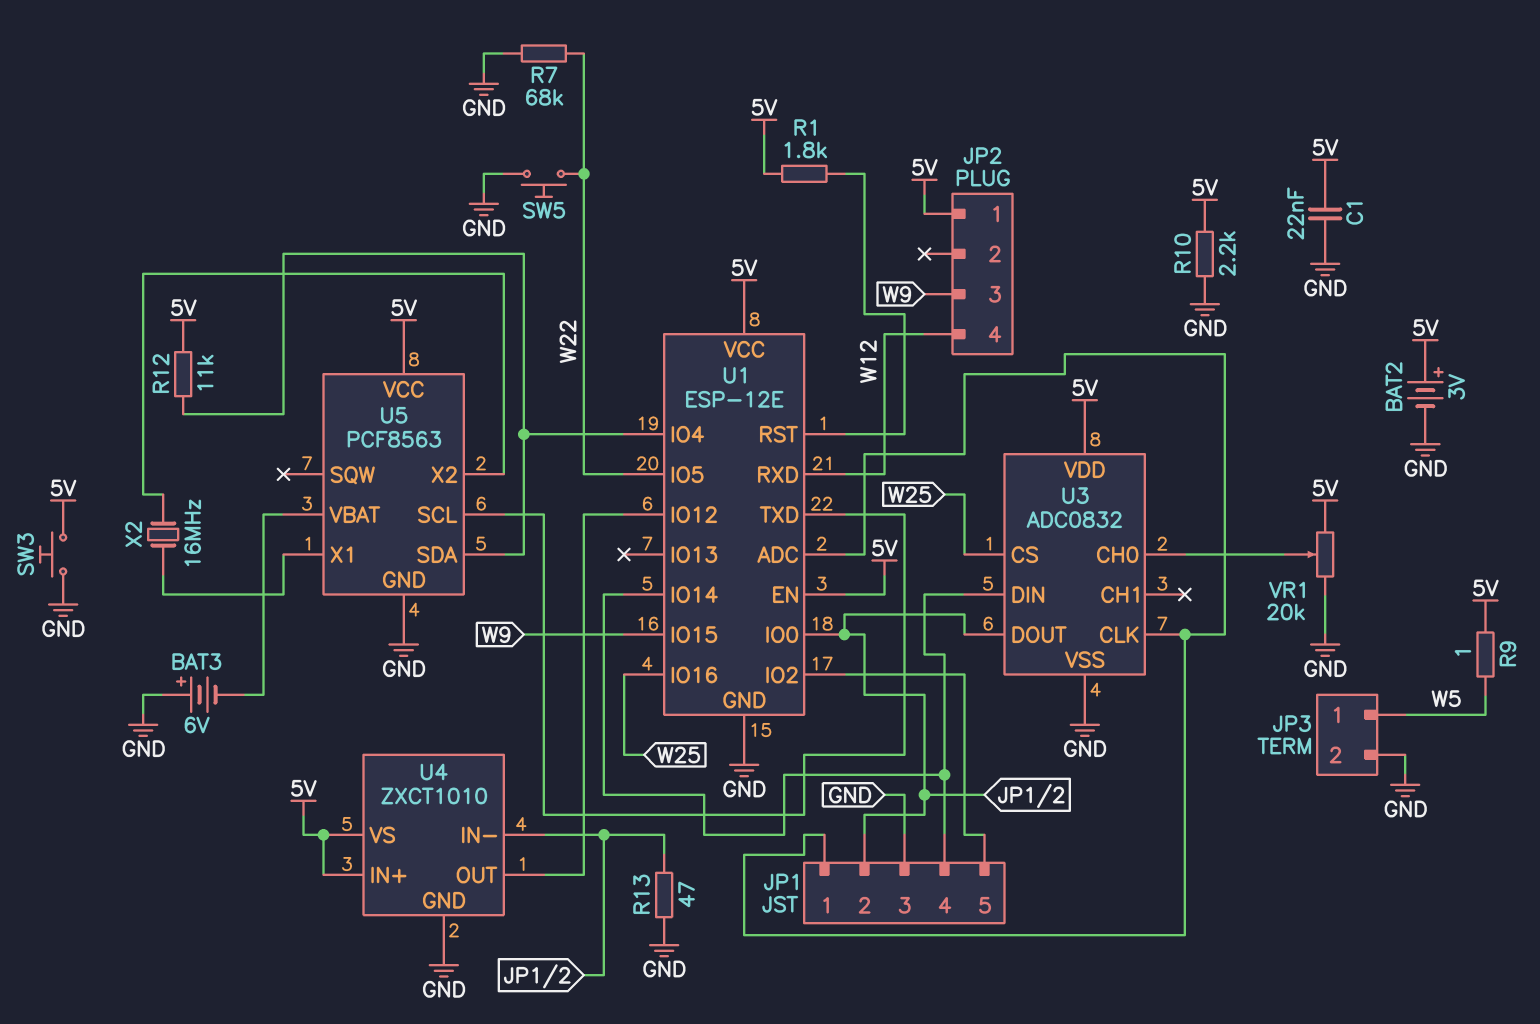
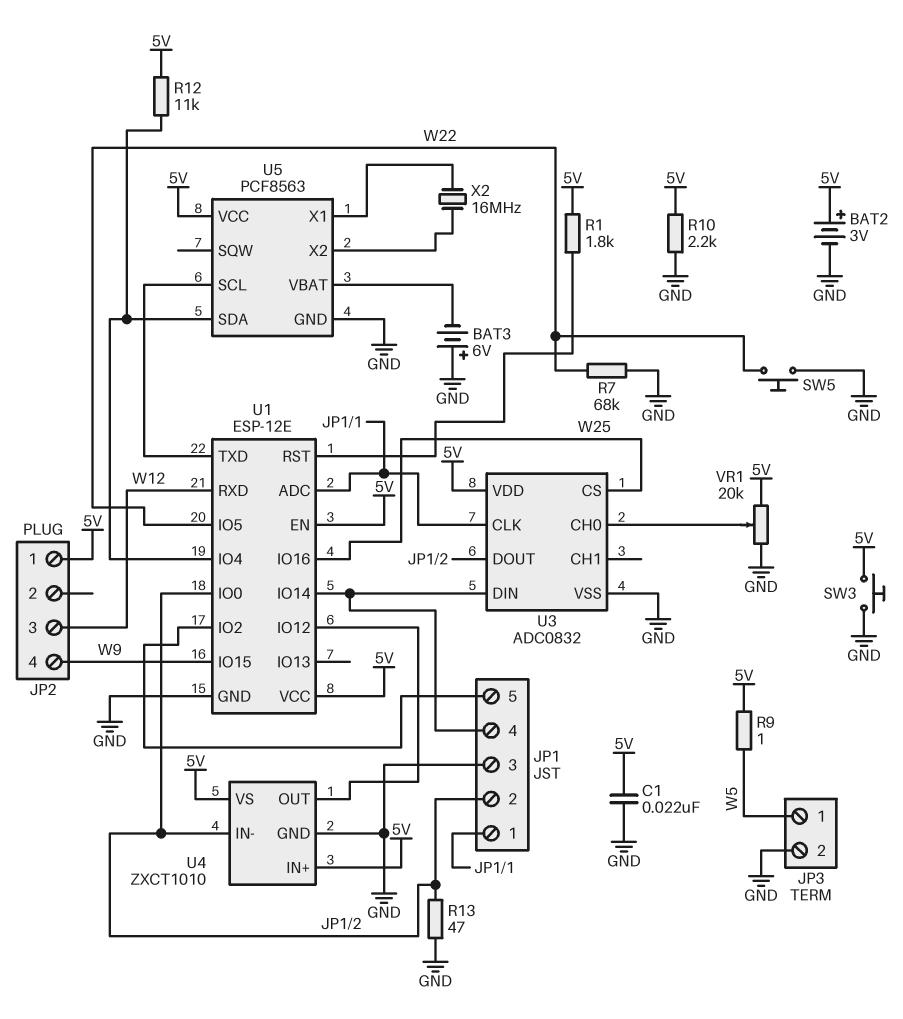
JP2 pin 3: W9 -> W12
JP2 pin 4: W12 -> W9

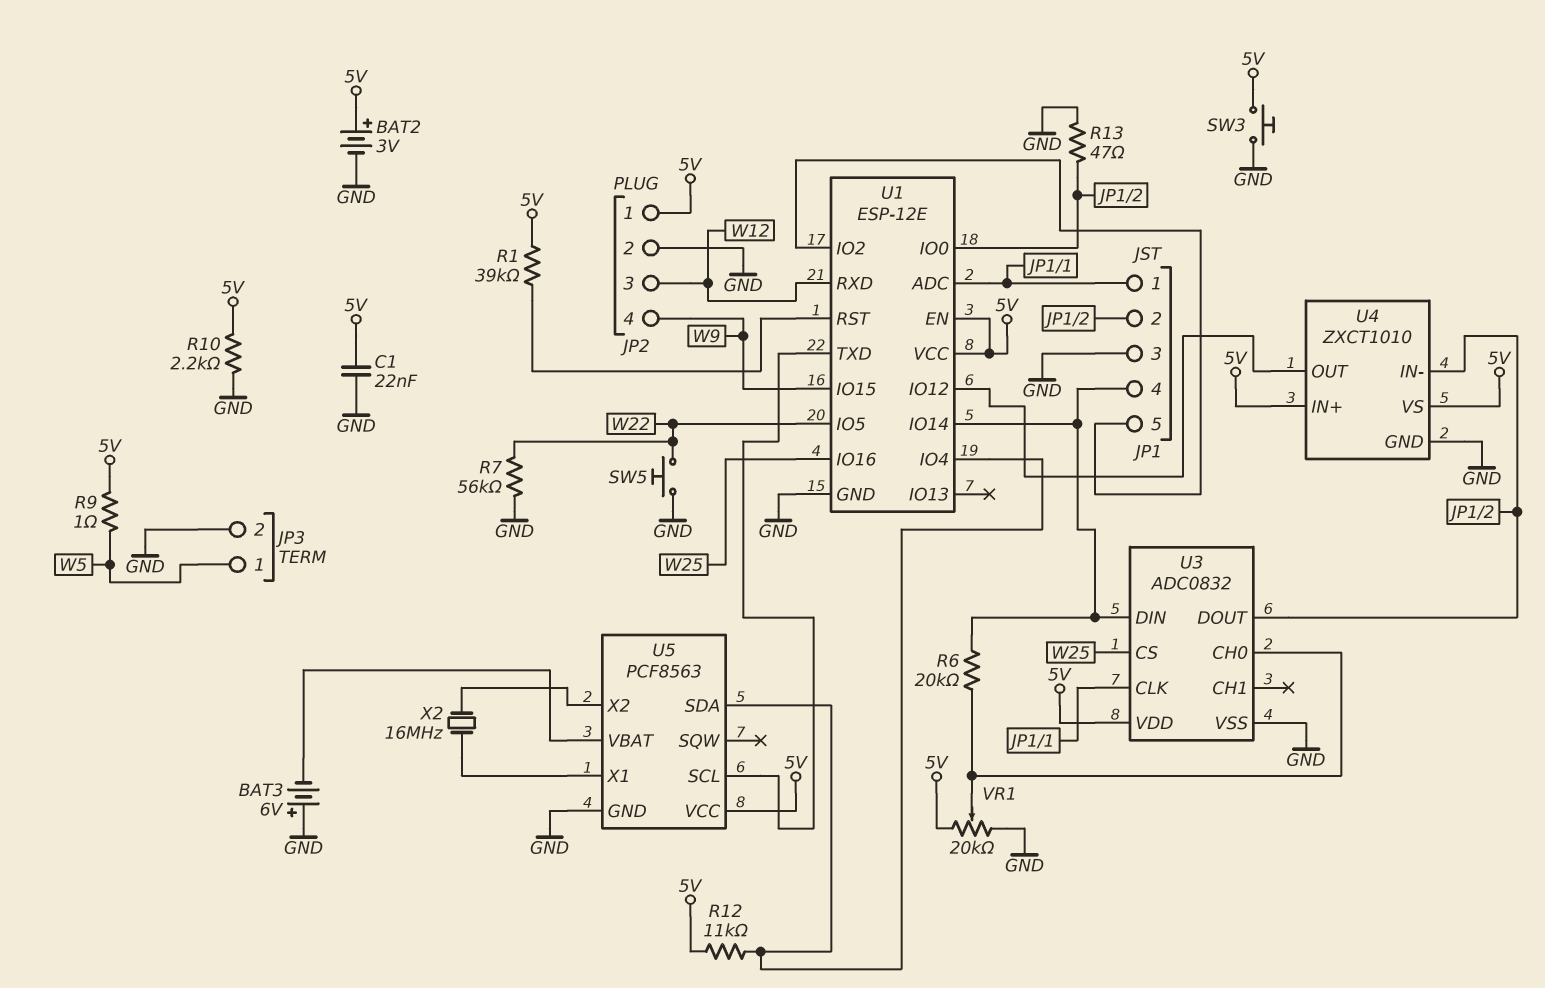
JP2 pin 2: none -> GND
R1: 1.8k (5V, U1/RST) -> 39k (5V, U1/RST)
R6: none -> 20k (JP1/4, U3/CH0)
R7: 68k (GND, W22) -> 56k (GND, W22)

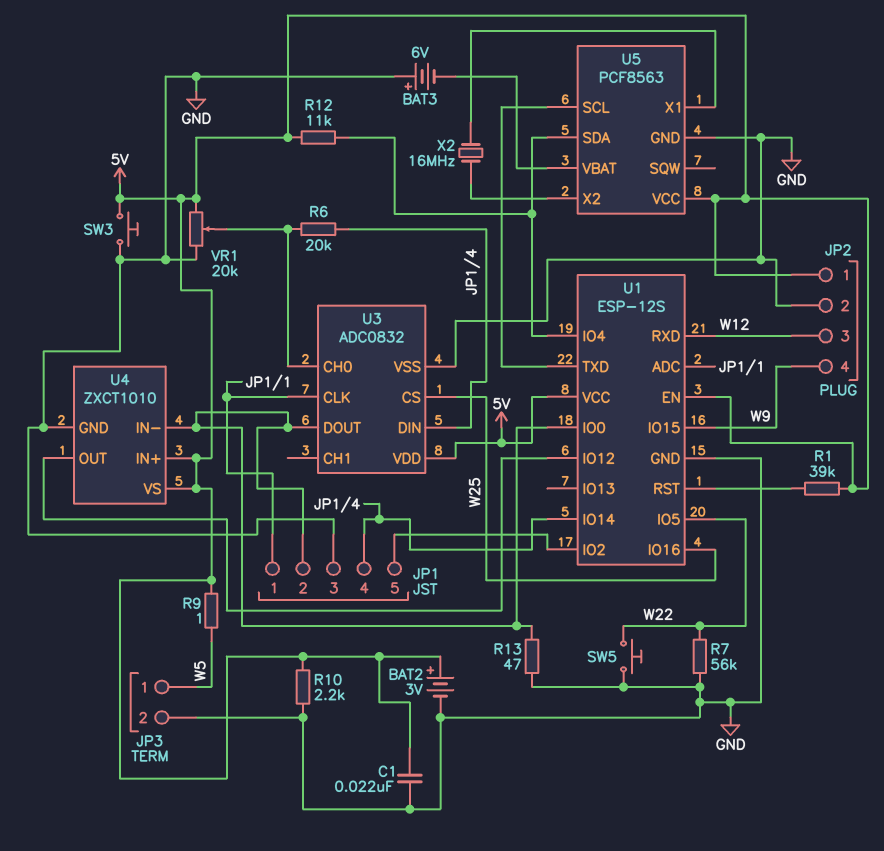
U1: ESP-12E -> ESP-12S

